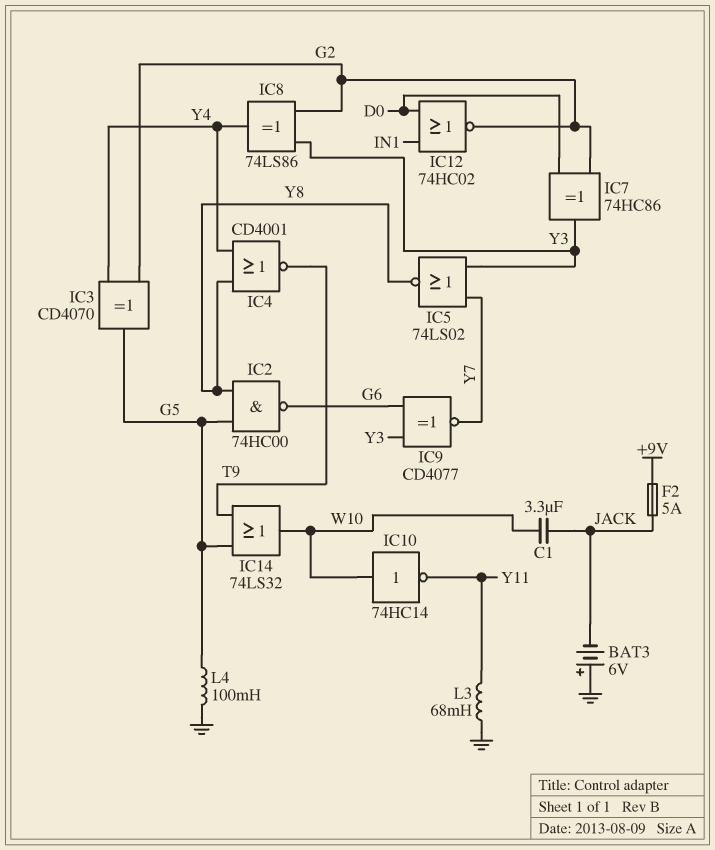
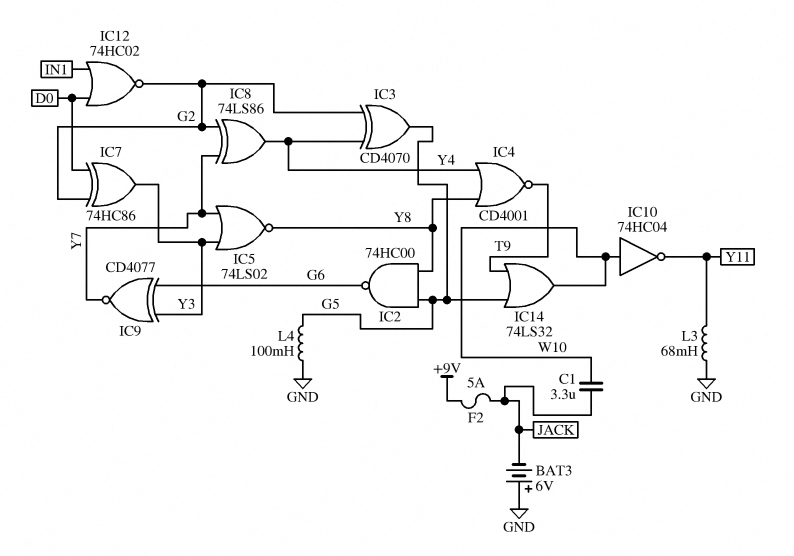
IC8: XOR 74LS86 (in G2, in Y3, out Y4) -> XOR 74LS86 (in G2, in Y7, out Y4)
IC10: NOT 74HC14 (in W10, out Y11) -> NOT 74HC04 (in W10, out Y11)

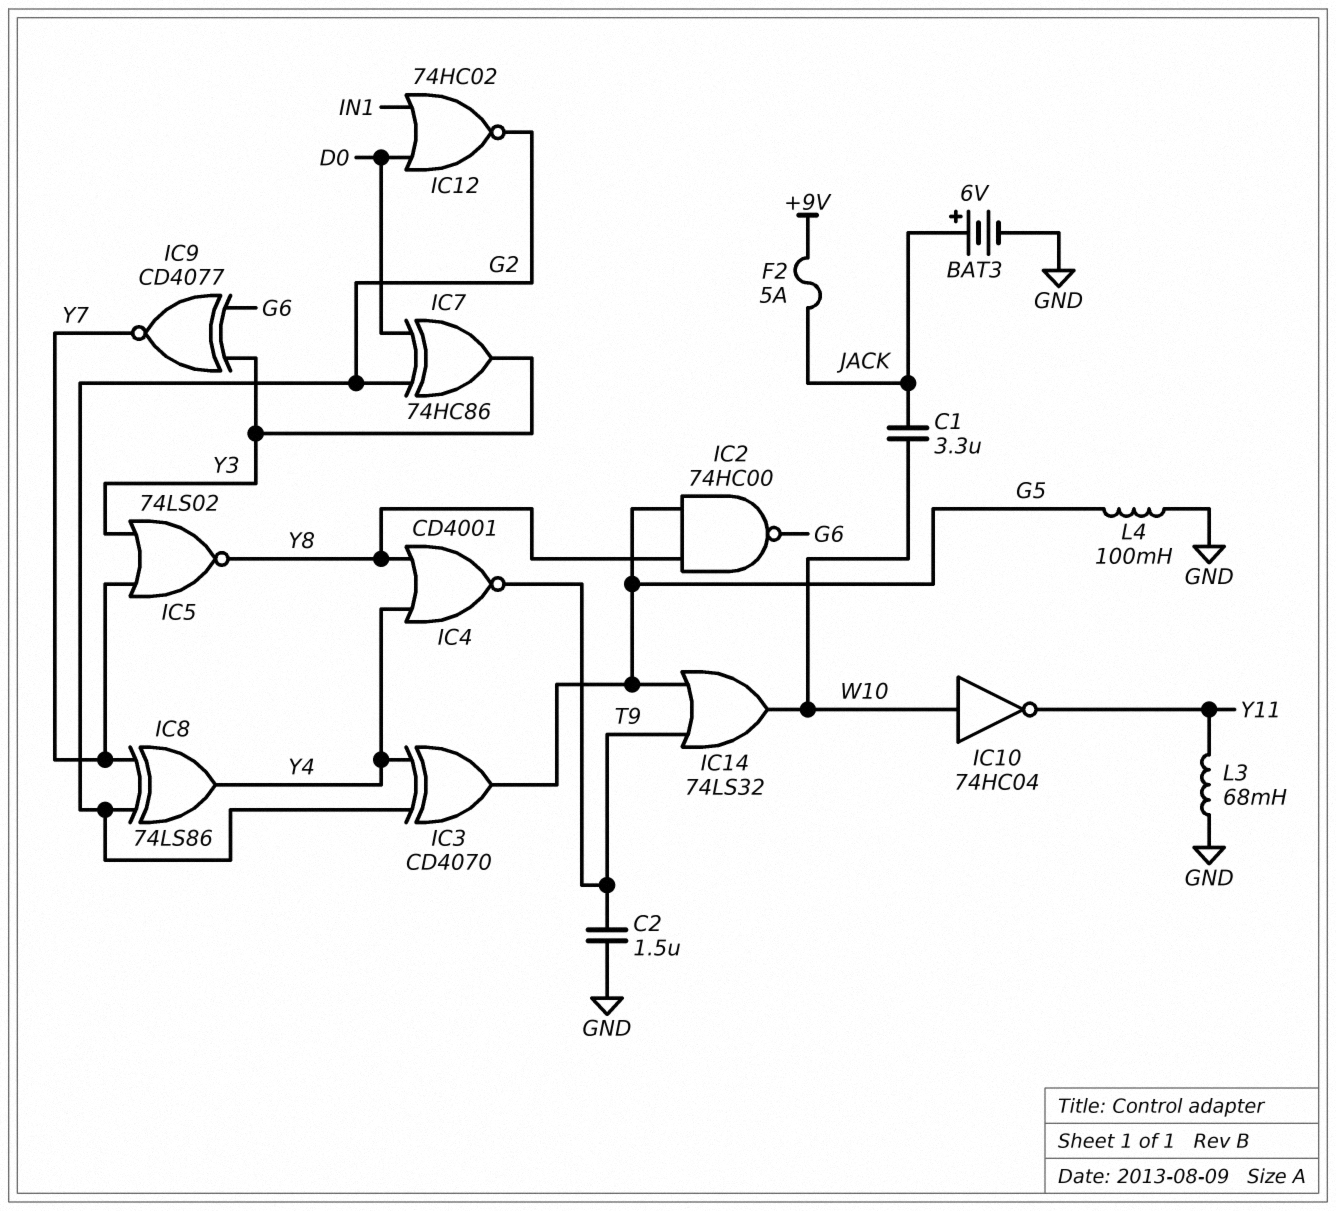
BAT3: 6V (plus GND, minus JACK) -> 6V (plus JACK, minus GND)
C2: none -> 1.5uF (GND, T9)

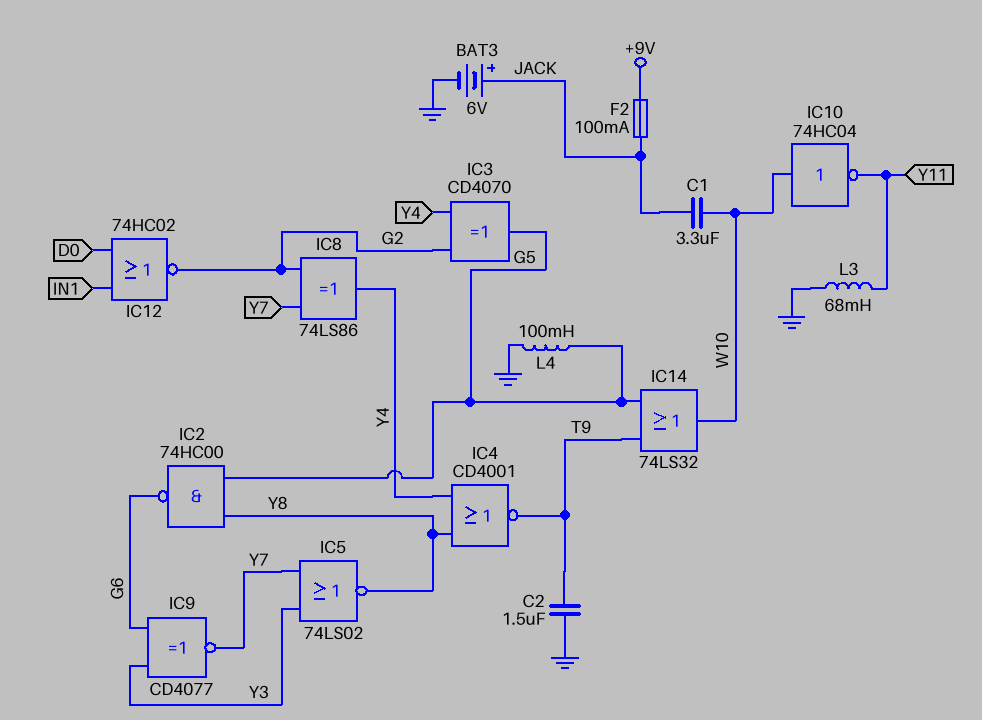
F2: 5A (+9V, JACK) -> 100mA (+9V, JACK)
IC7: XOR 74HC86 (in D0, in G2, out Y3) -> none

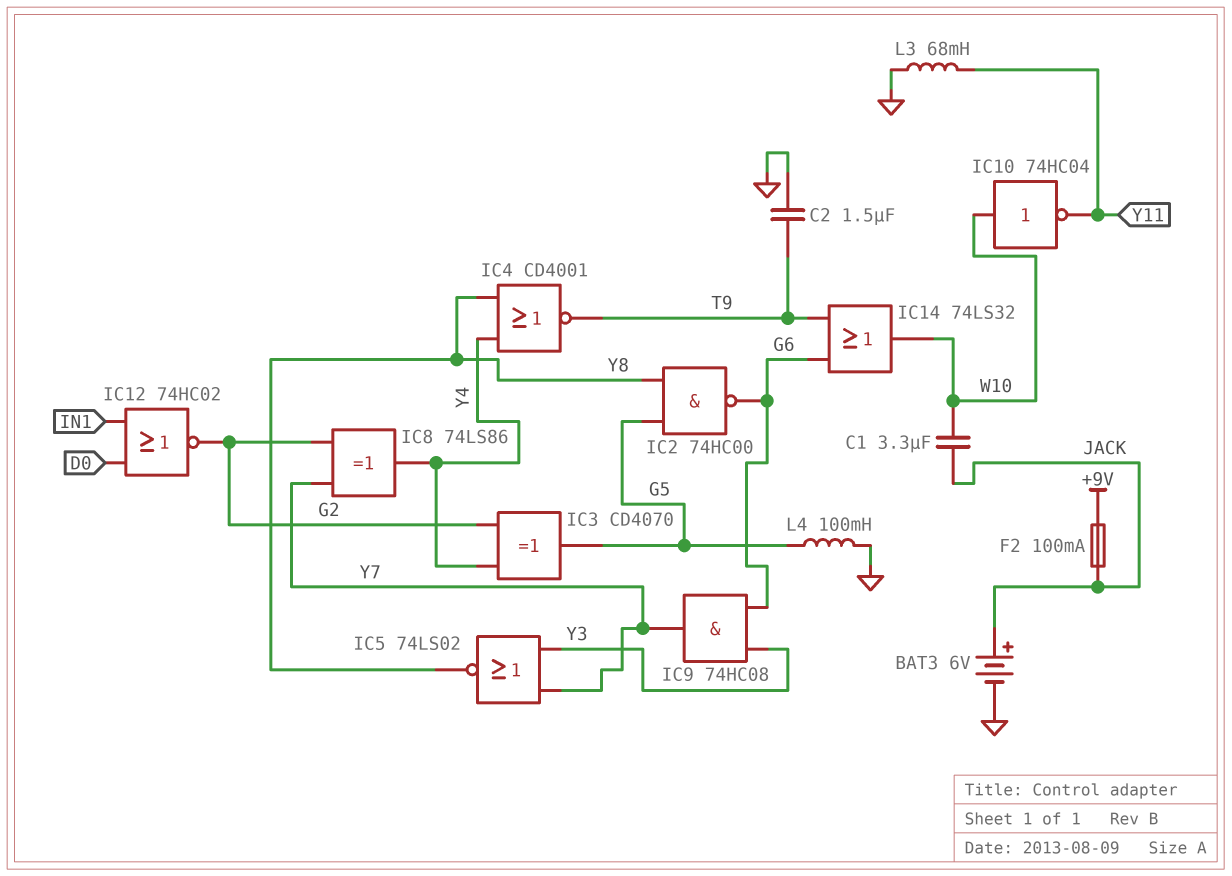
IC9: XNOR CD4077 (in G6, in Y3, out Y7) -> AND 74HC08 (in G6, in Y3, out Y7)
IC14: OR 74LS32 (in G5, in T9, out W10) -> OR 74LS32 (in G6, in T9, out W10)

